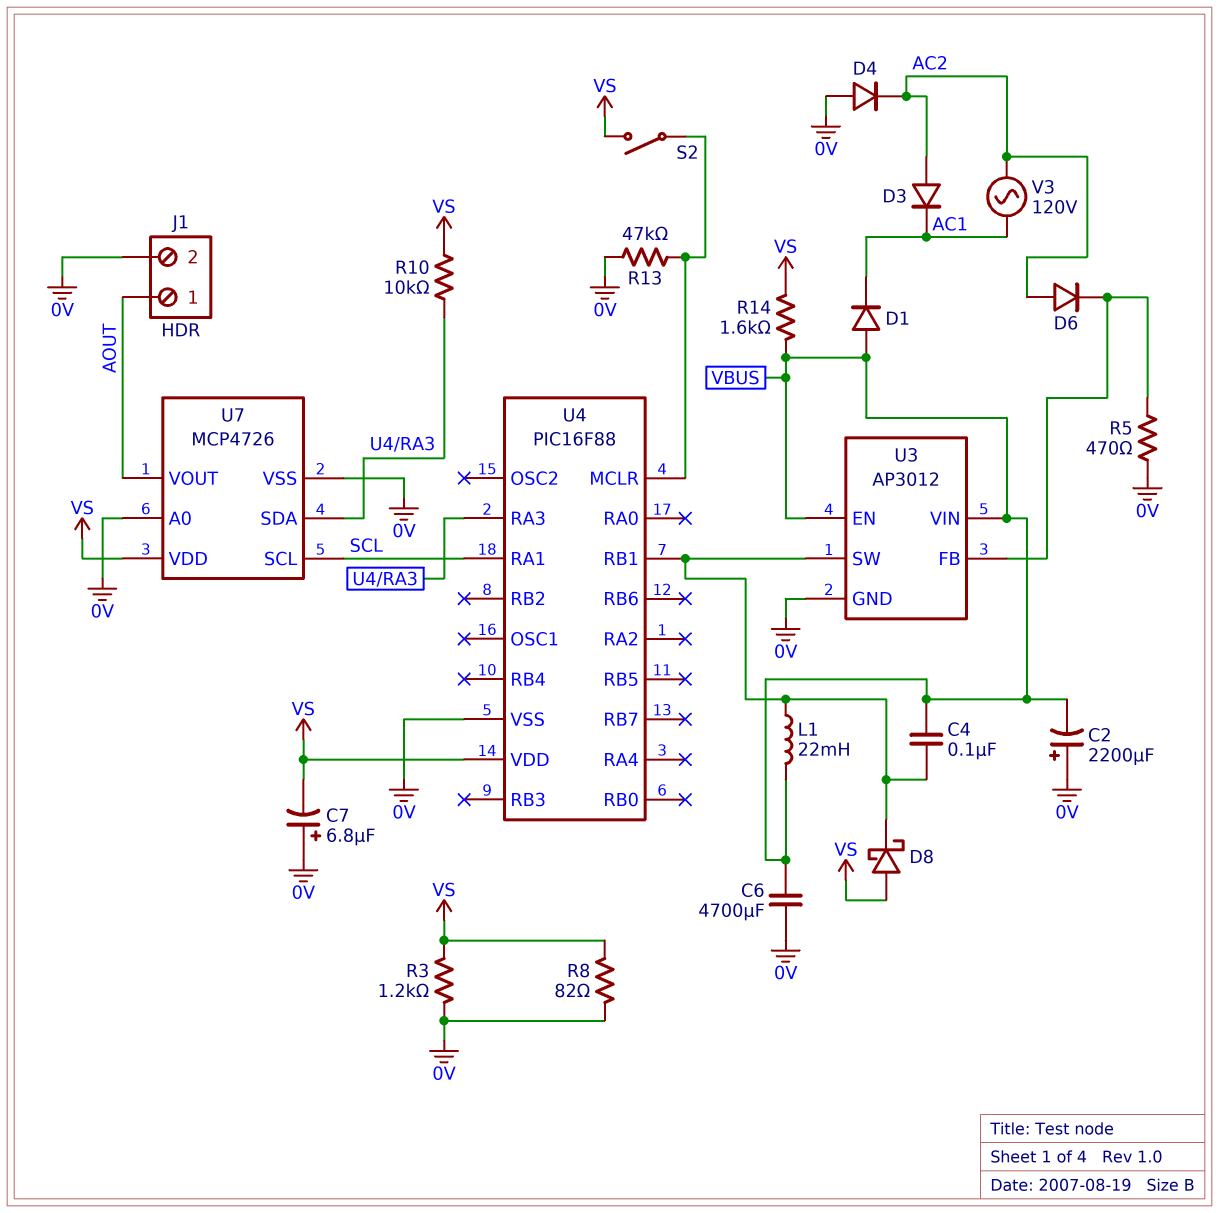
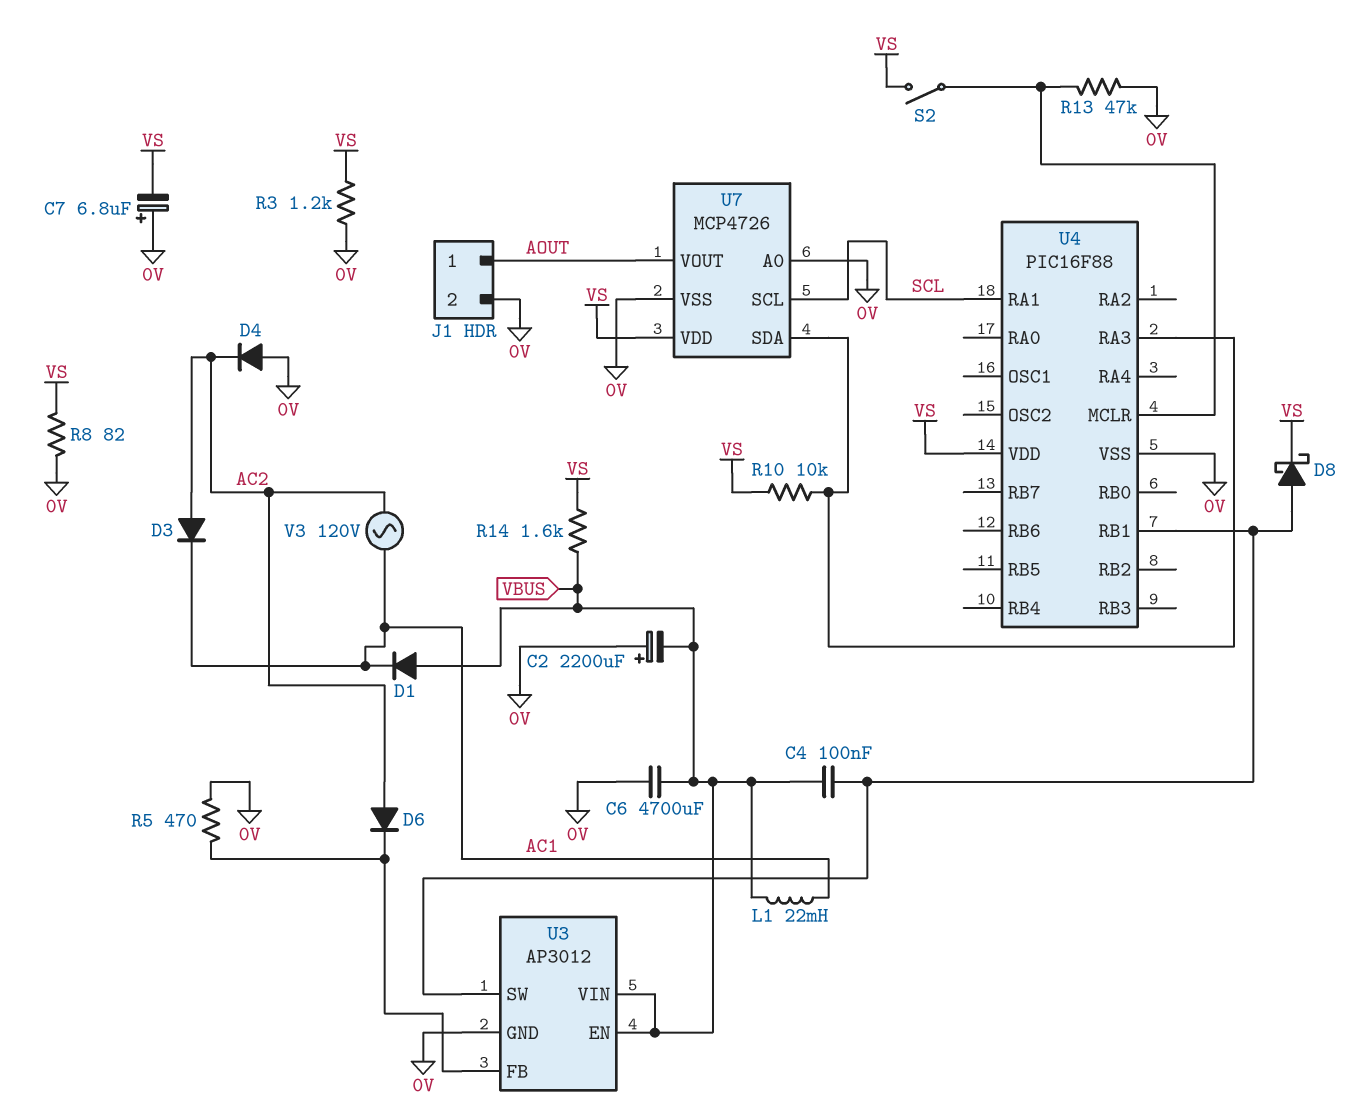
D8: schottky (A VS, K U3/SW) -> schottky (A U3/SW, K VS)
L1: 22mH (U3/SW, VBUS) -> 22mH (AC1, VBUS)

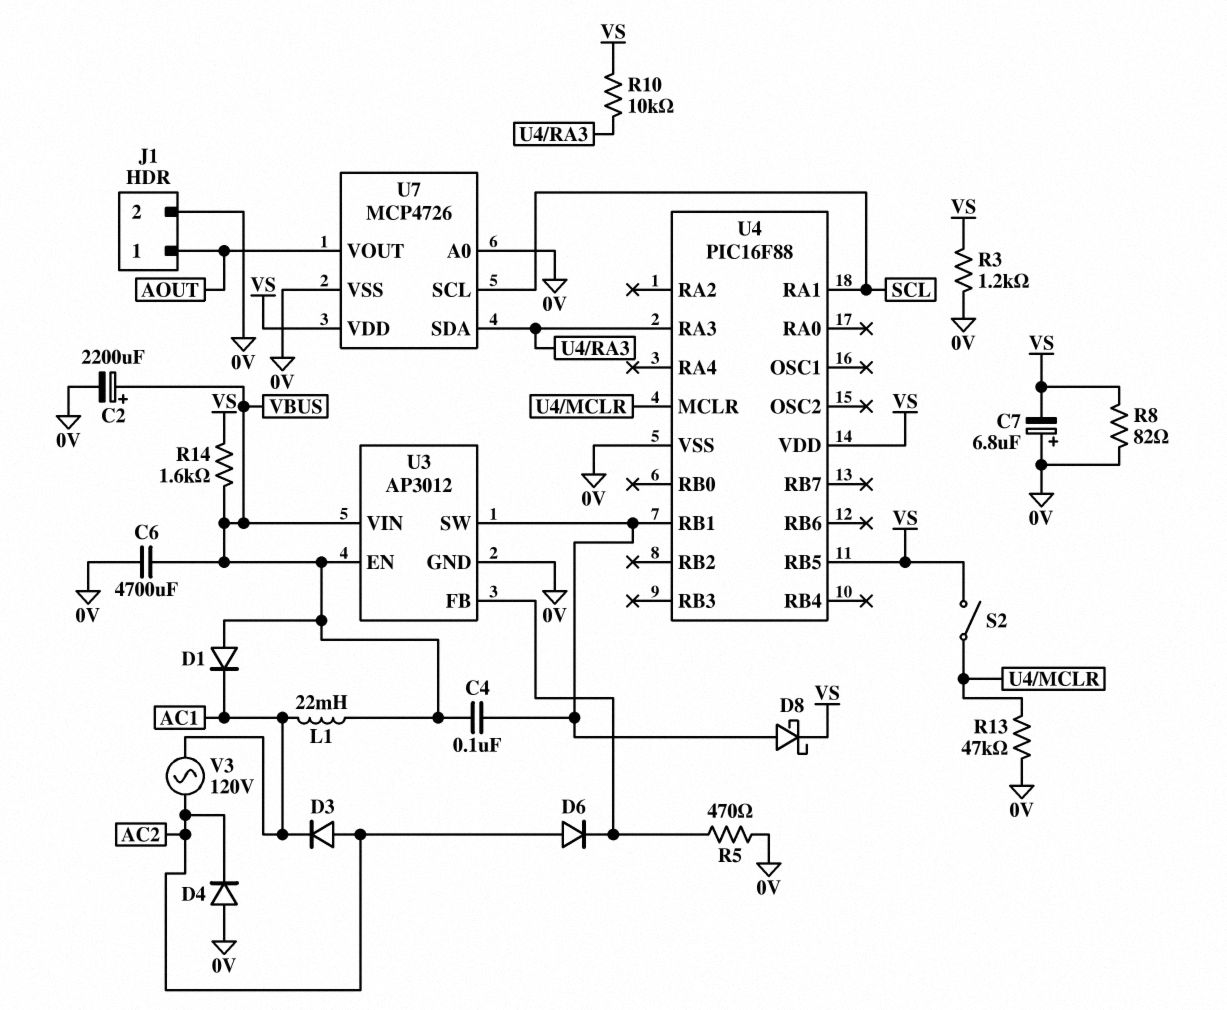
C2: 2200uF (plus 0V, minus VBUS) -> 2200uF (plus VBUS, minus 0V)
U4 pin RB5: none -> VS

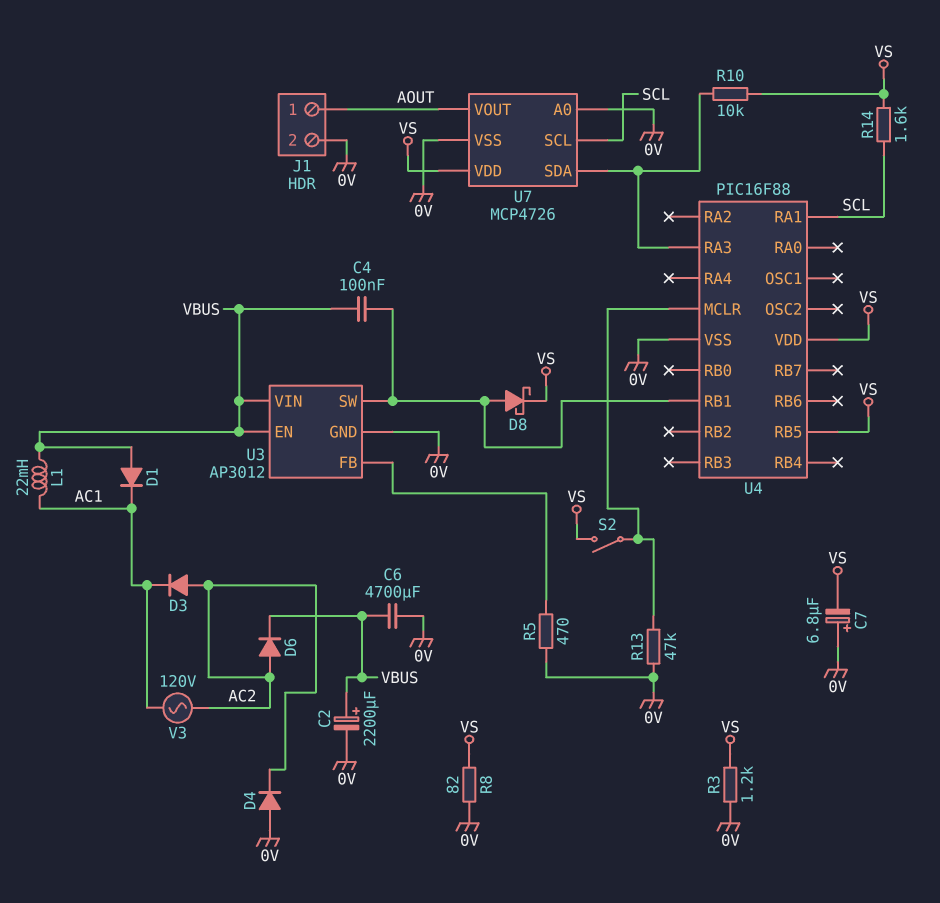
D6: diode (A AC2, K U3/FB) -> diode (A AC2, K VBUS)
R14: 1.6k (VBUS, VS) -> 1.6k (SCL, VS)

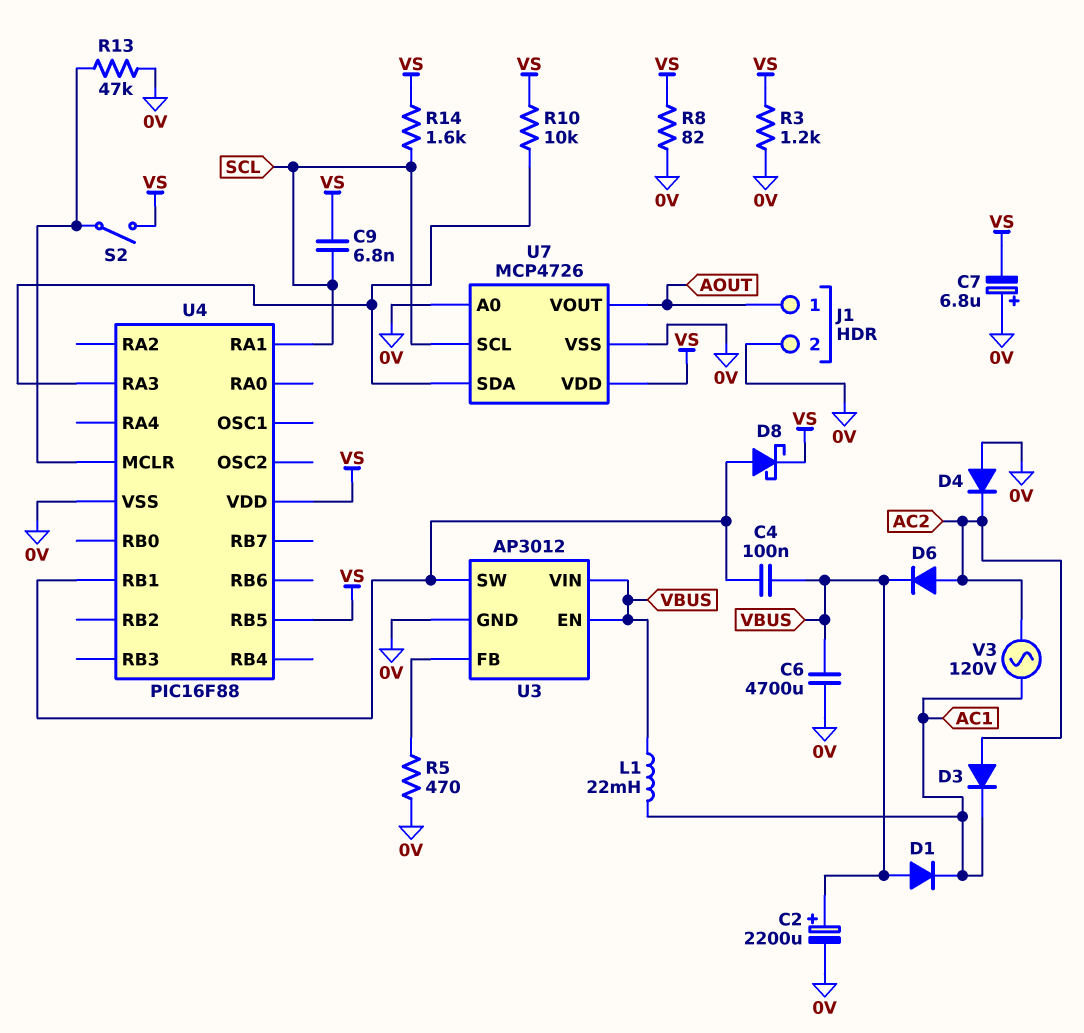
C9: none -> 6.8nF (SCL, VS)

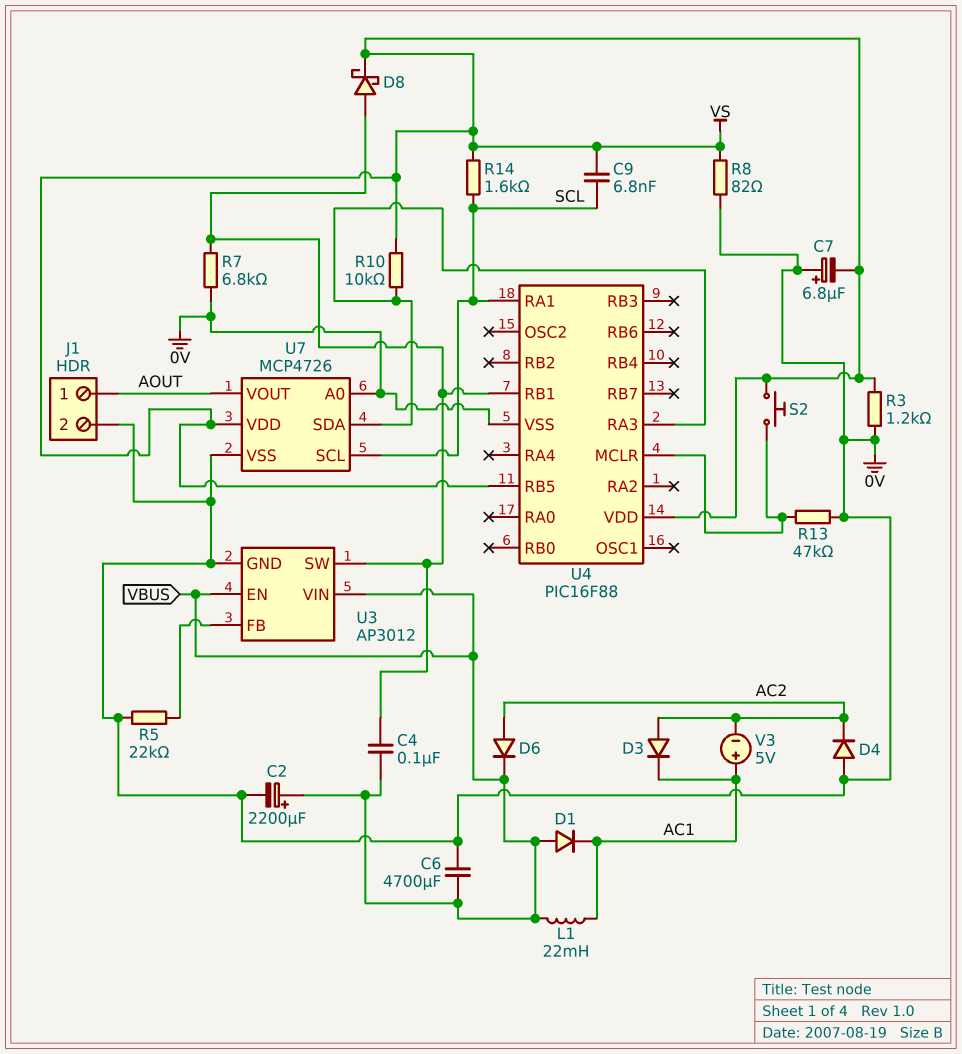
R5: 470 (0V, U3/FB) -> 22k (0V, U3/FB)
R7: none -> 6.8k (0V, U3/SW)
S2: switch (U4/MCLR, VS) -> button (U4/MCLR, VS)
V3: AC 120V (AC1, AC2) -> 5V (plus AC1, minus AC2)

